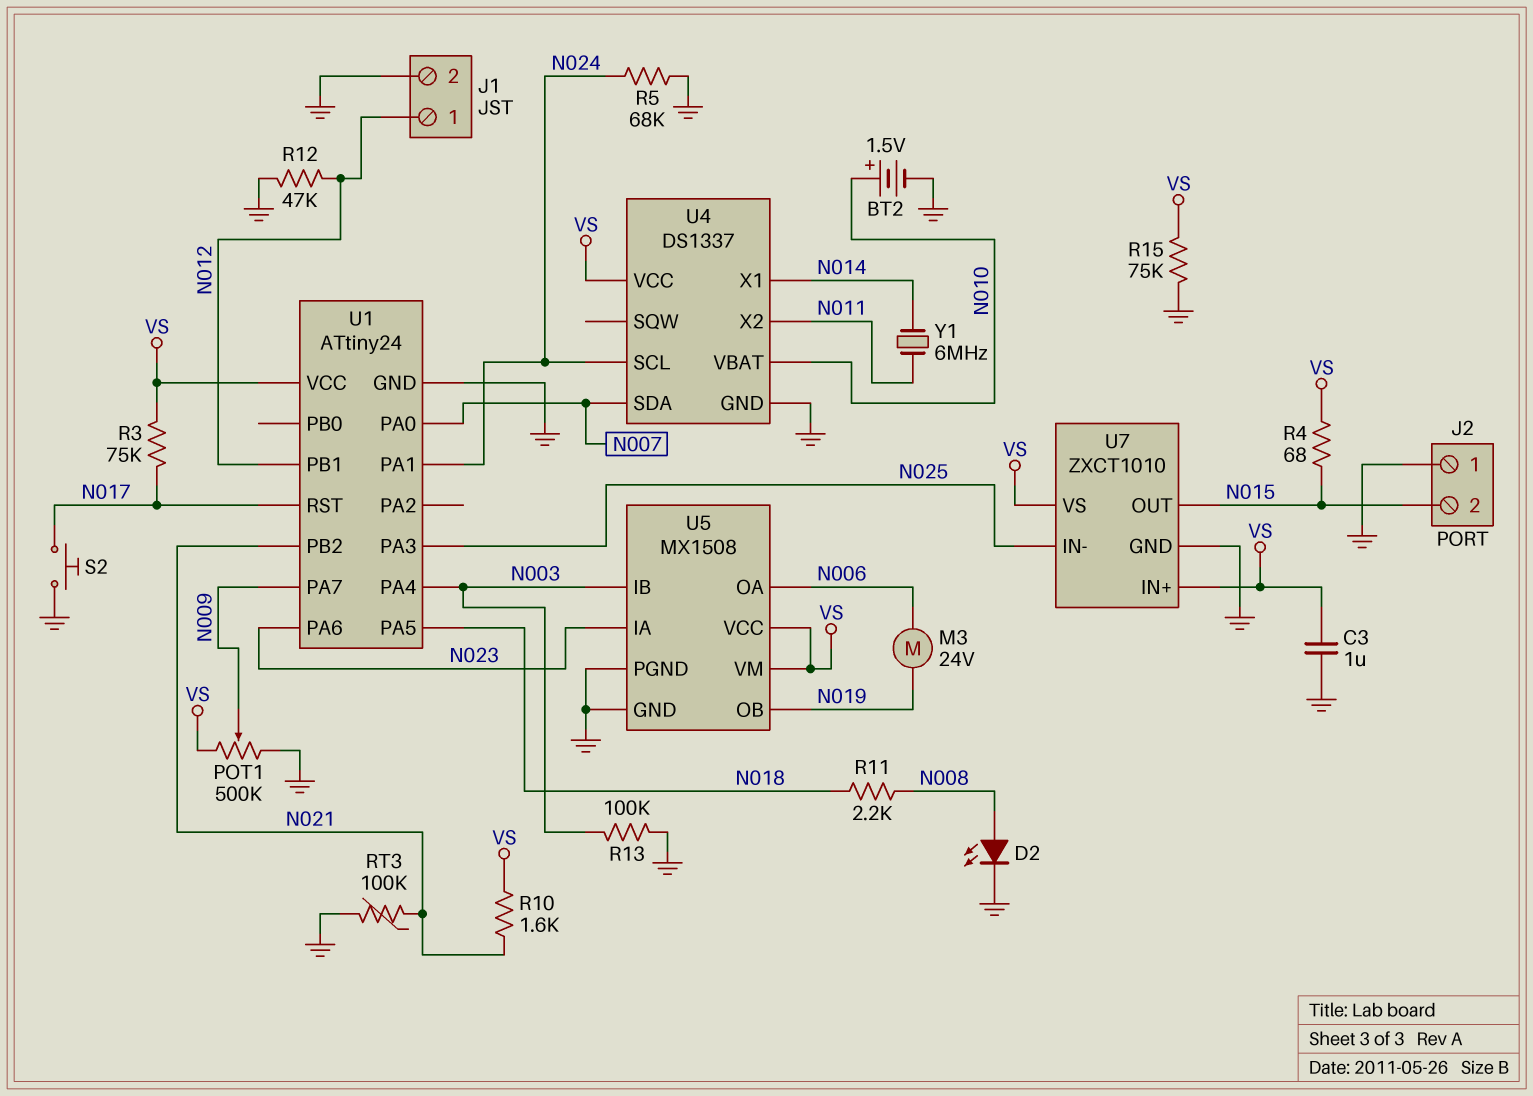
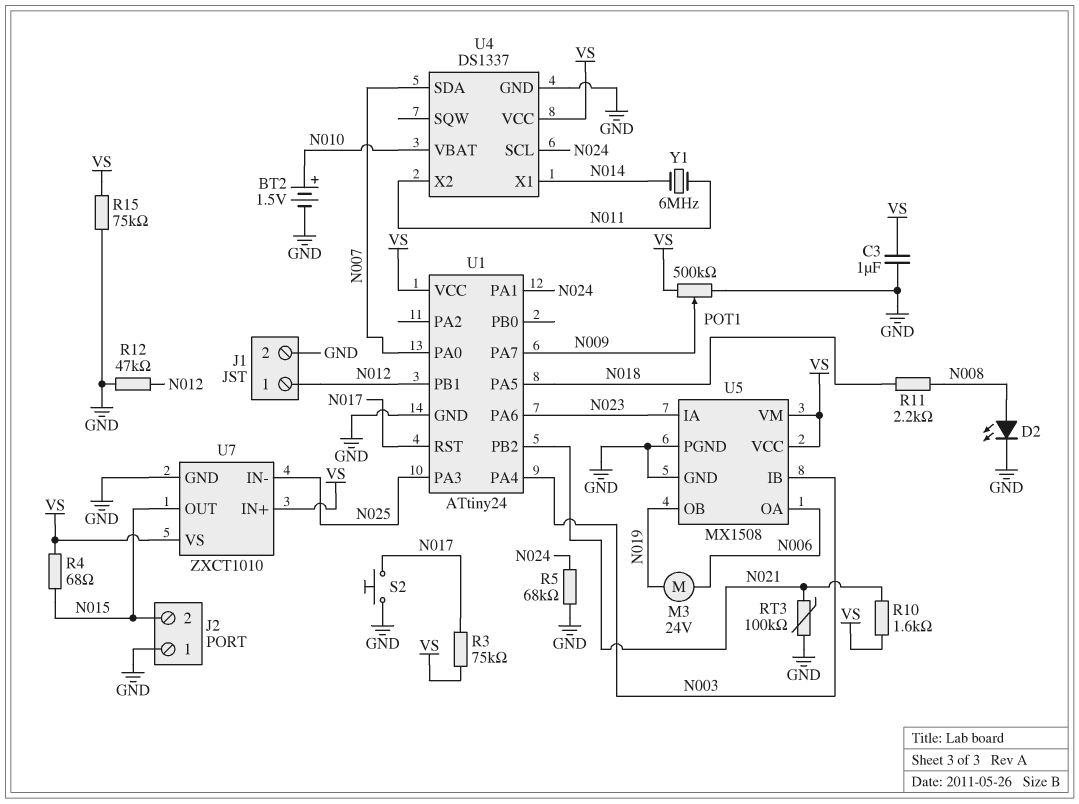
R13: 100k (GND, N003) -> none

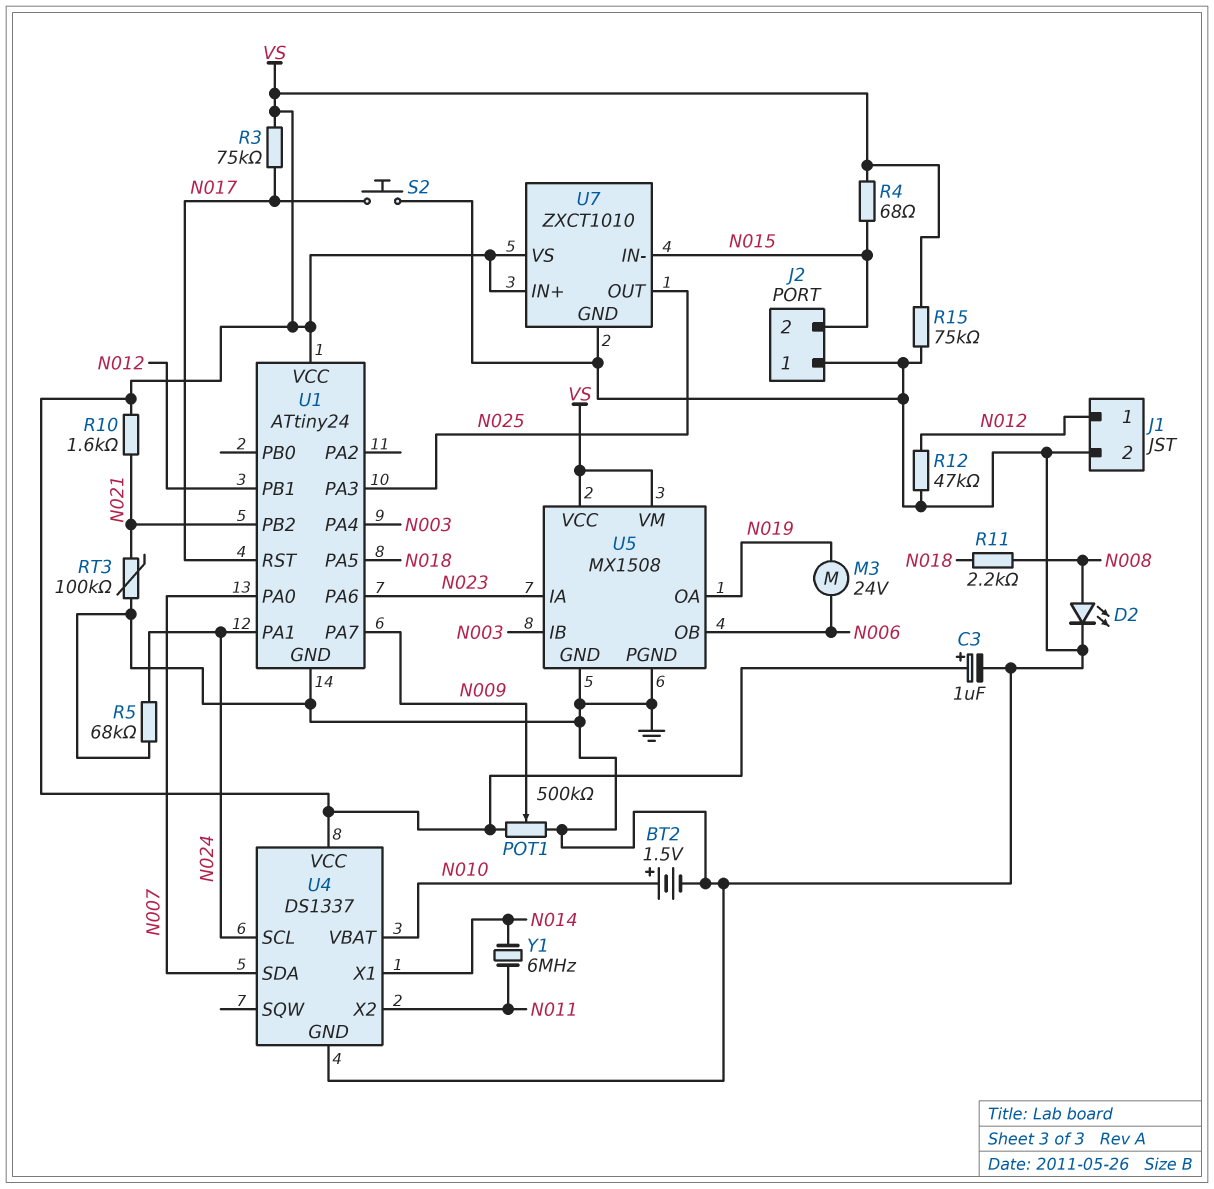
C3: 1uF (GND, VS) -> 1uF (plus VS, minus GND)
U5 pin OA: N006 -> N019
U5 pin OB: N019 -> N006
U7 pin IN-: N025 -> N015
U7 pin OUT: N015 -> N025

